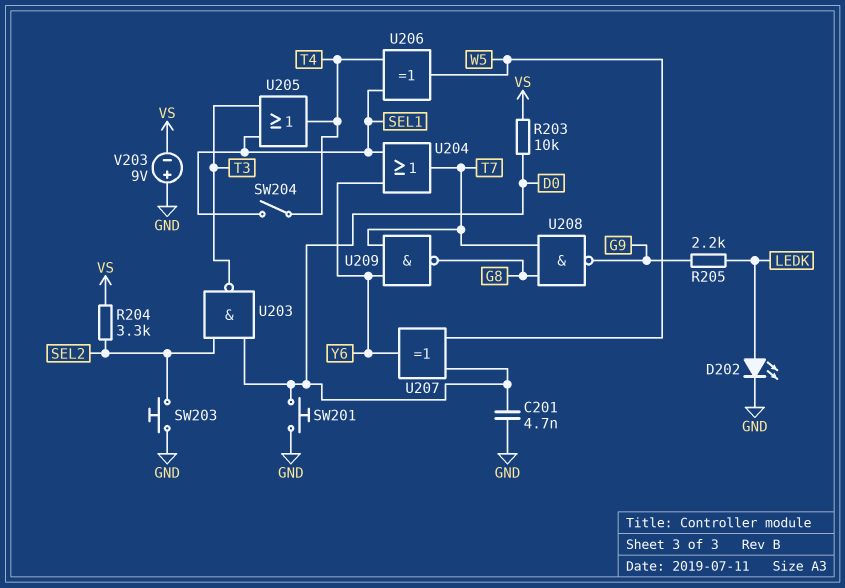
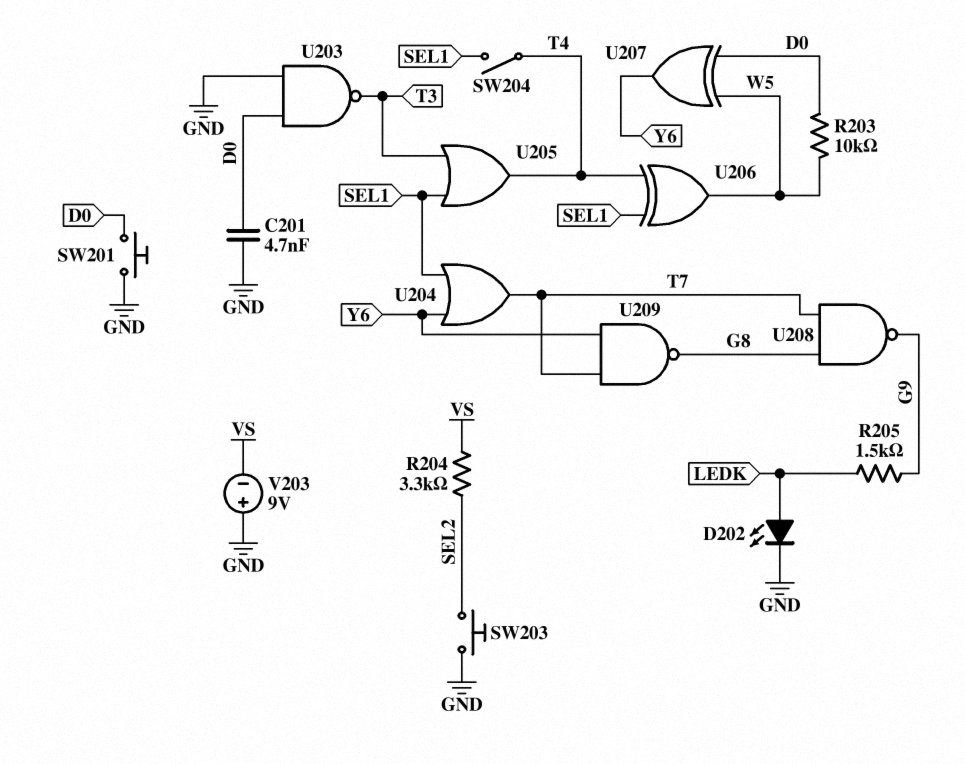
R203: 10k (D0, VS) -> 10k (D0, W5)
R205: 2.2k (G9, LEDK) -> 1.5k (G9, LEDK)
U203: NAND (in D0, in SEL2, out T3) -> NAND (in D0, in GND, out T3)

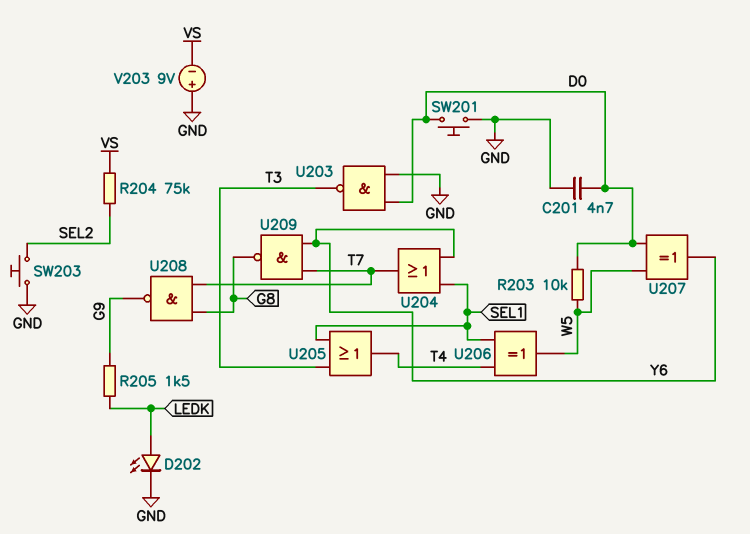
R204: 3.3k (SEL2, VS) -> 75k (SEL2, VS)
SW204: switch (SEL1, T4) -> none

